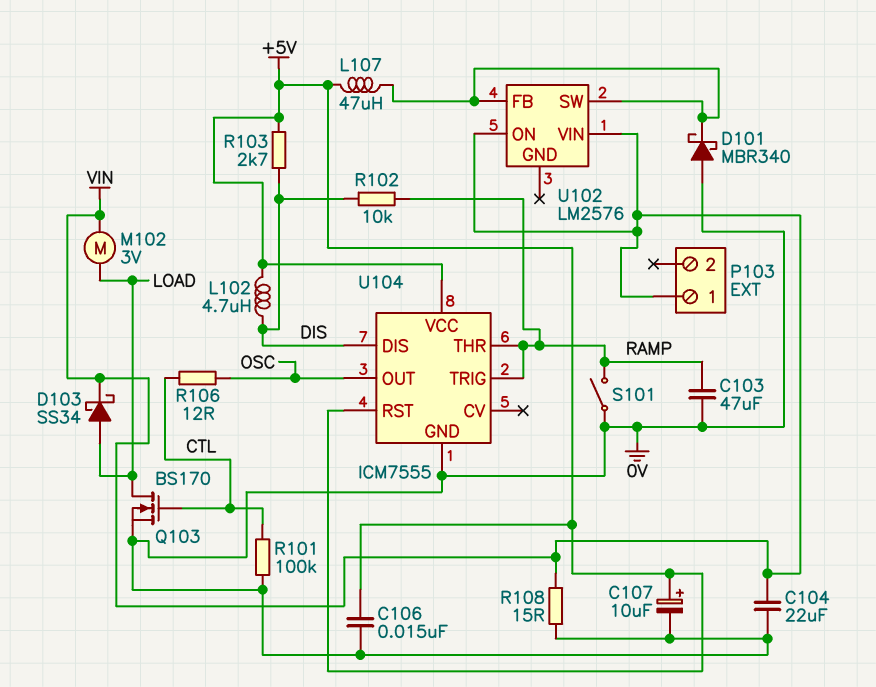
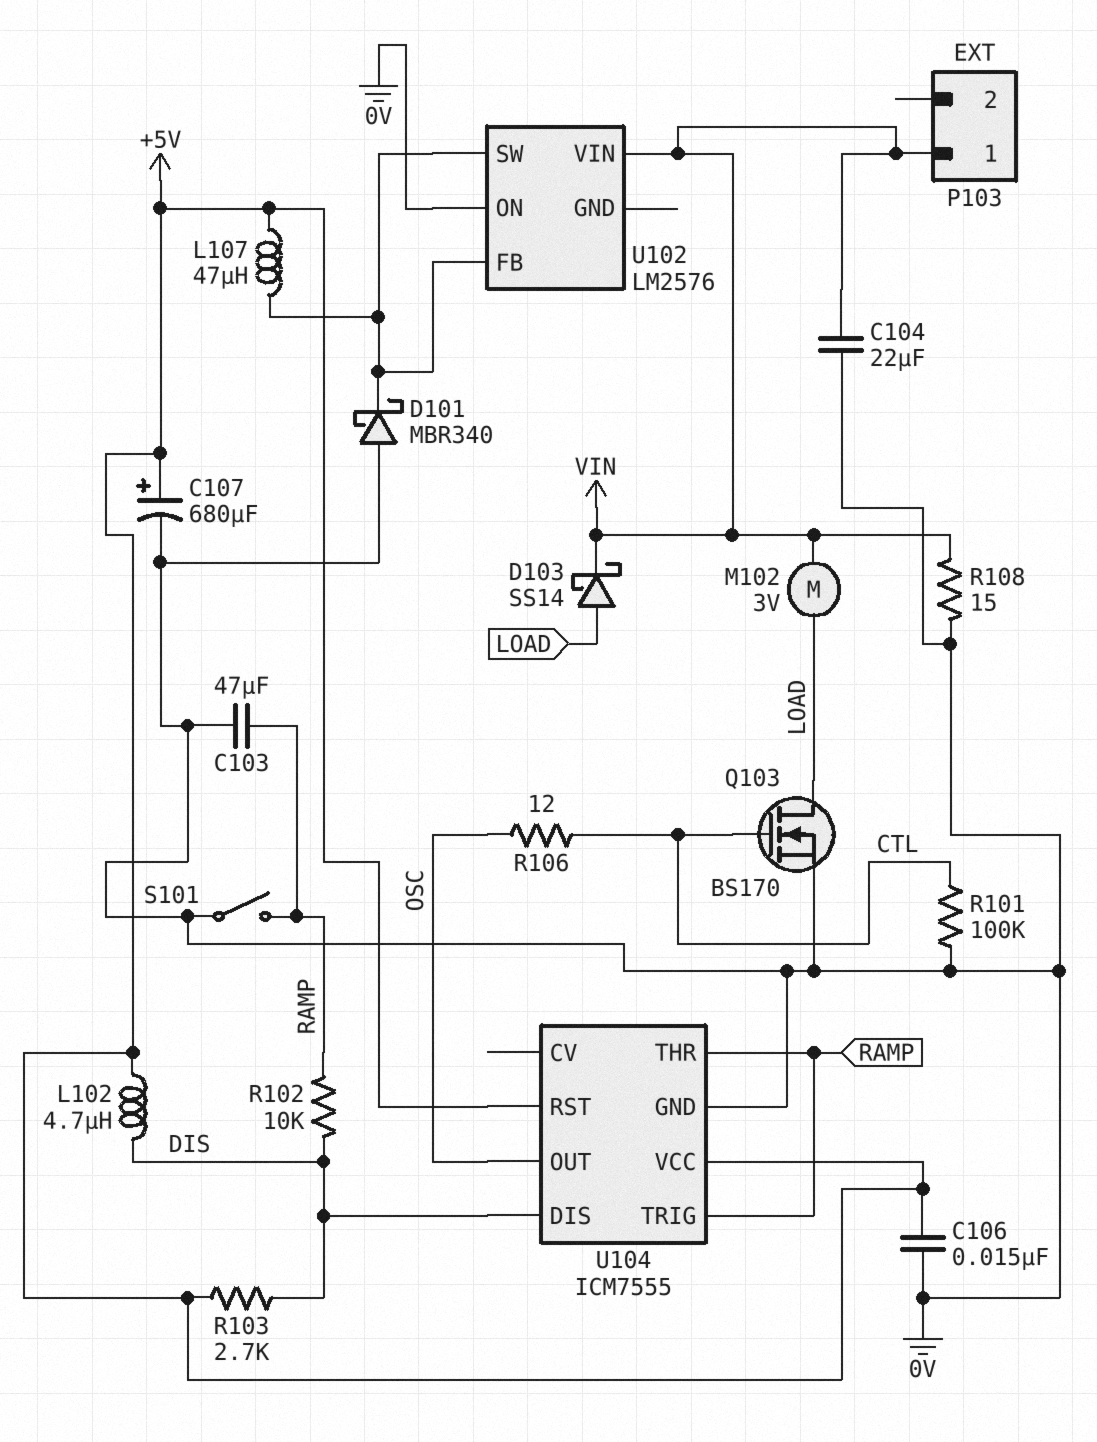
C107: 10uF (plus +5V, minus 0V) -> 680uF (plus +5V, minus 0V)
D103: schottky SS34 (A LOAD, K VIN) -> schottky SS14 (A LOAD, K VIN)
U102 pin ON: VIN -> 0V

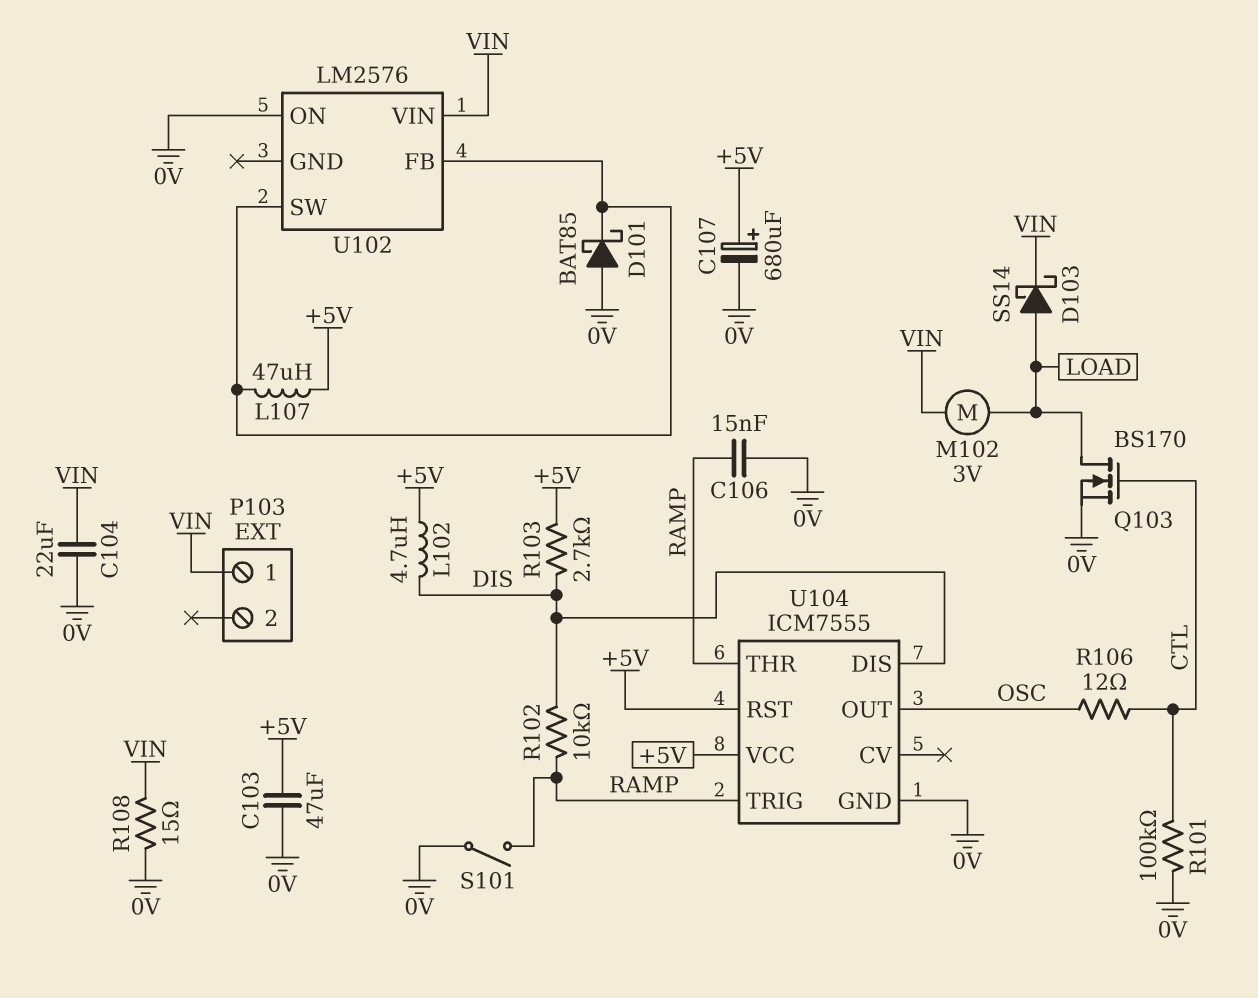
C103: 47uF (0V, RAMP) -> 47uF (+5V, 0V)
C106: 15nF (+5V, 0V) -> 15nF (0V, RAMP)
D101: schottky MBR340 (A 0V, K U102/FB) -> schottky BAT85 (A 0V, K U102/FB)

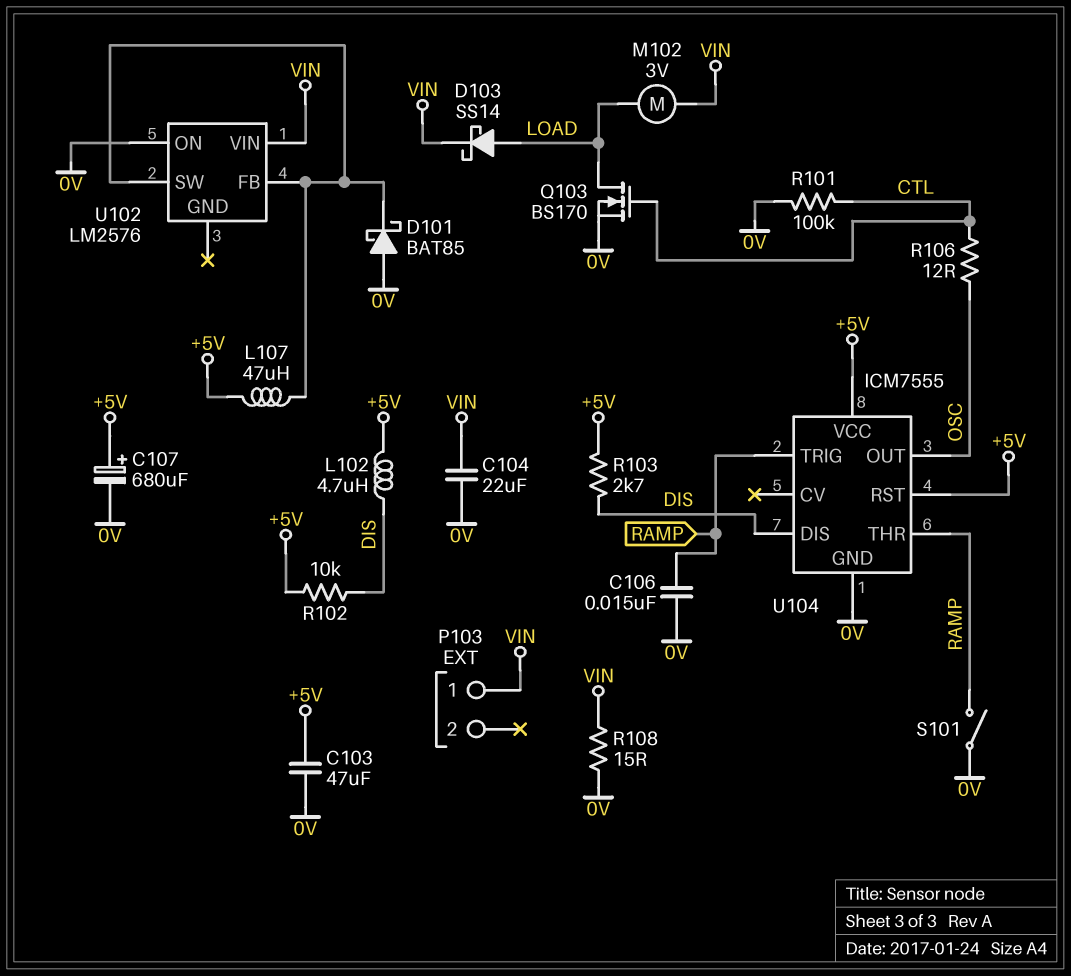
R102: 10k (DIS, RAMP) -> 10k (+5V, DIS)

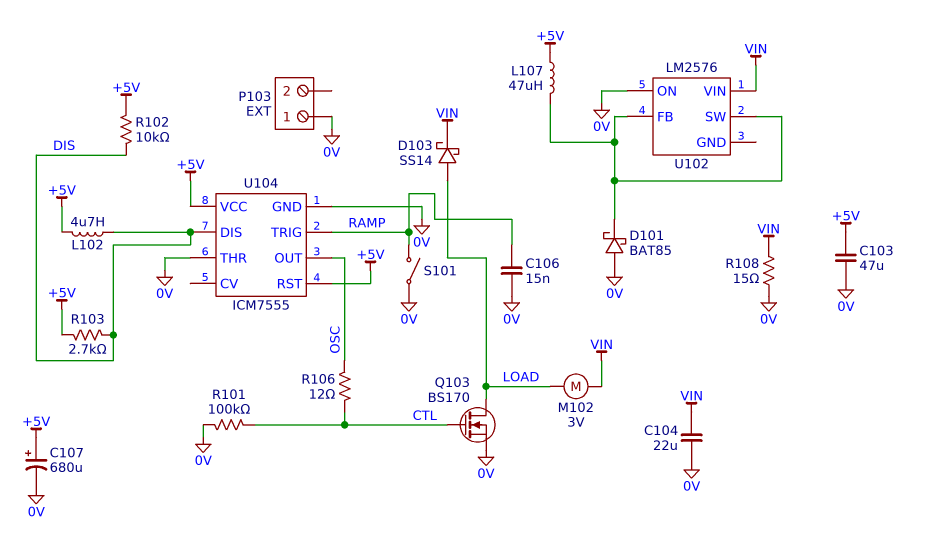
P103 pin 1: VIN -> 0V
U104 pin THR: RAMP -> 0V

